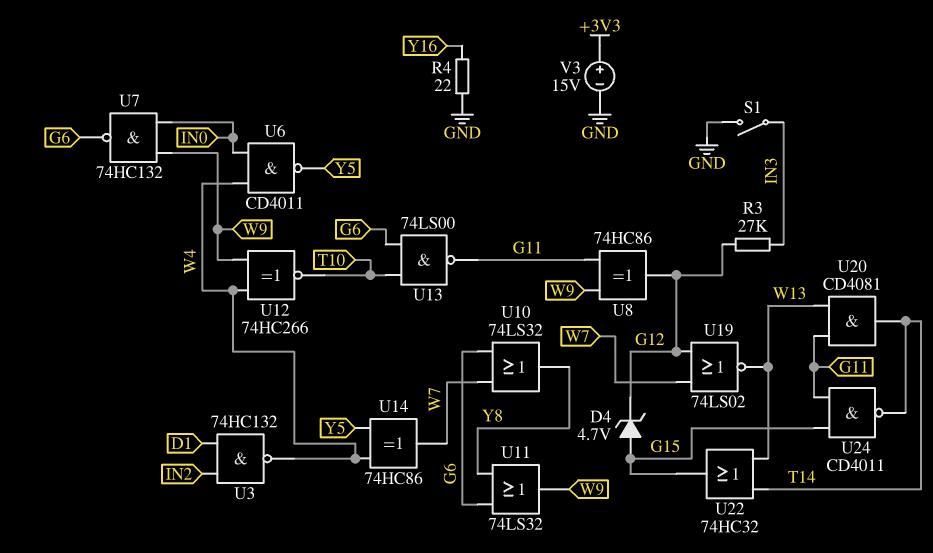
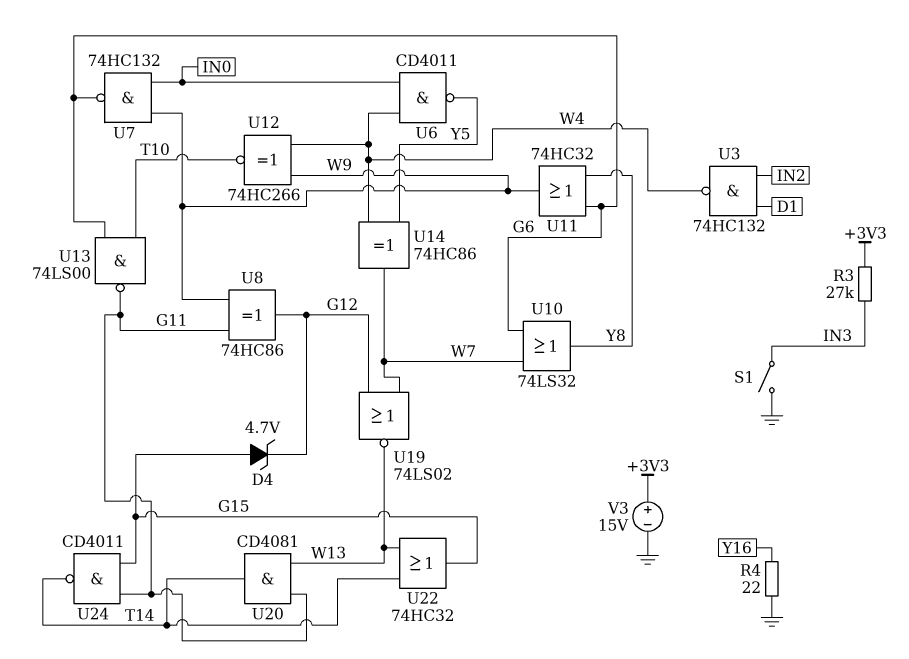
R3: 27k (G12, IN3) -> 27k (+3V3, IN3)
U11: OR 74LS32 (in G6, in Y8, out W9) -> OR 74HC32 (in G6, in Y8, out W9)

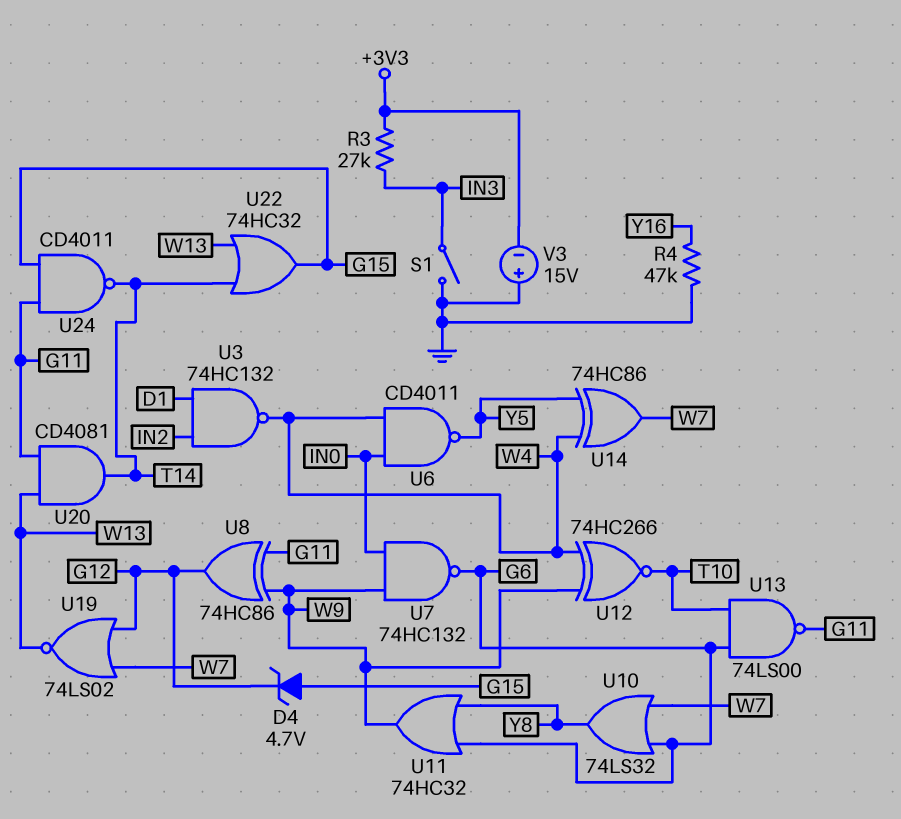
R4: 22 (GND, Y16) -> 47k (GND, Y16)
V3: 15V (plus +3V3, minus GND) -> 15V (plus GND, minus +3V3)

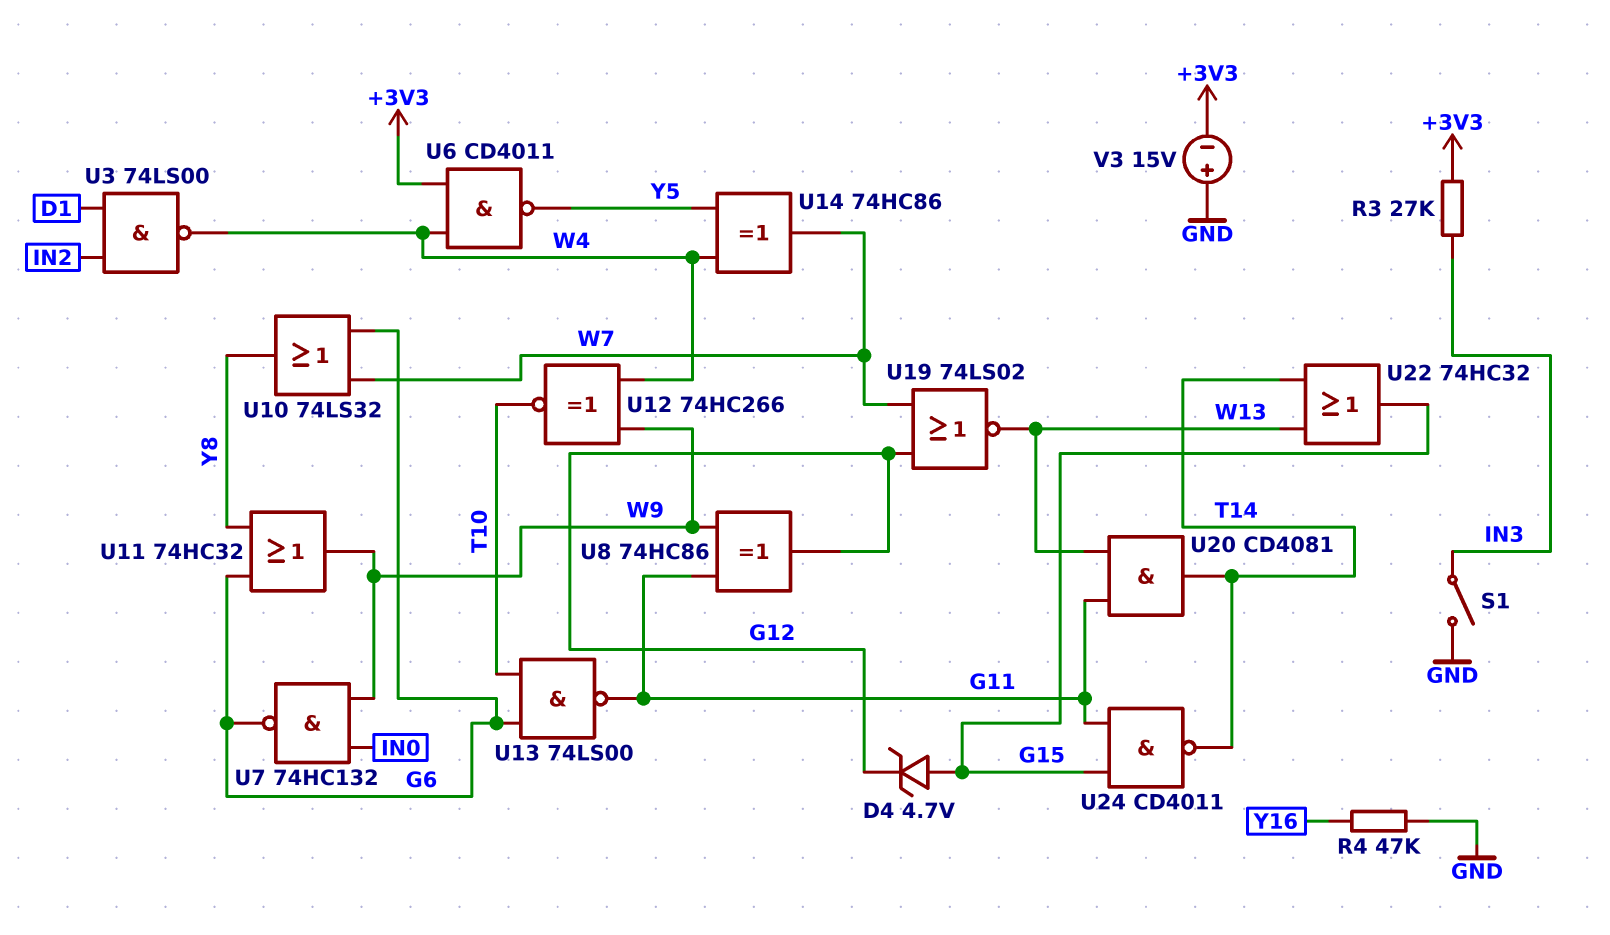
U3: NAND 74HC132 (in D1, in IN2, out W4) -> NAND 74LS00 (in D1, in IN2, out W4)
U6: NAND CD4011 (in IN0, in W4, out Y5) -> NAND CD4011 (in +3V3, in W4, out Y5)

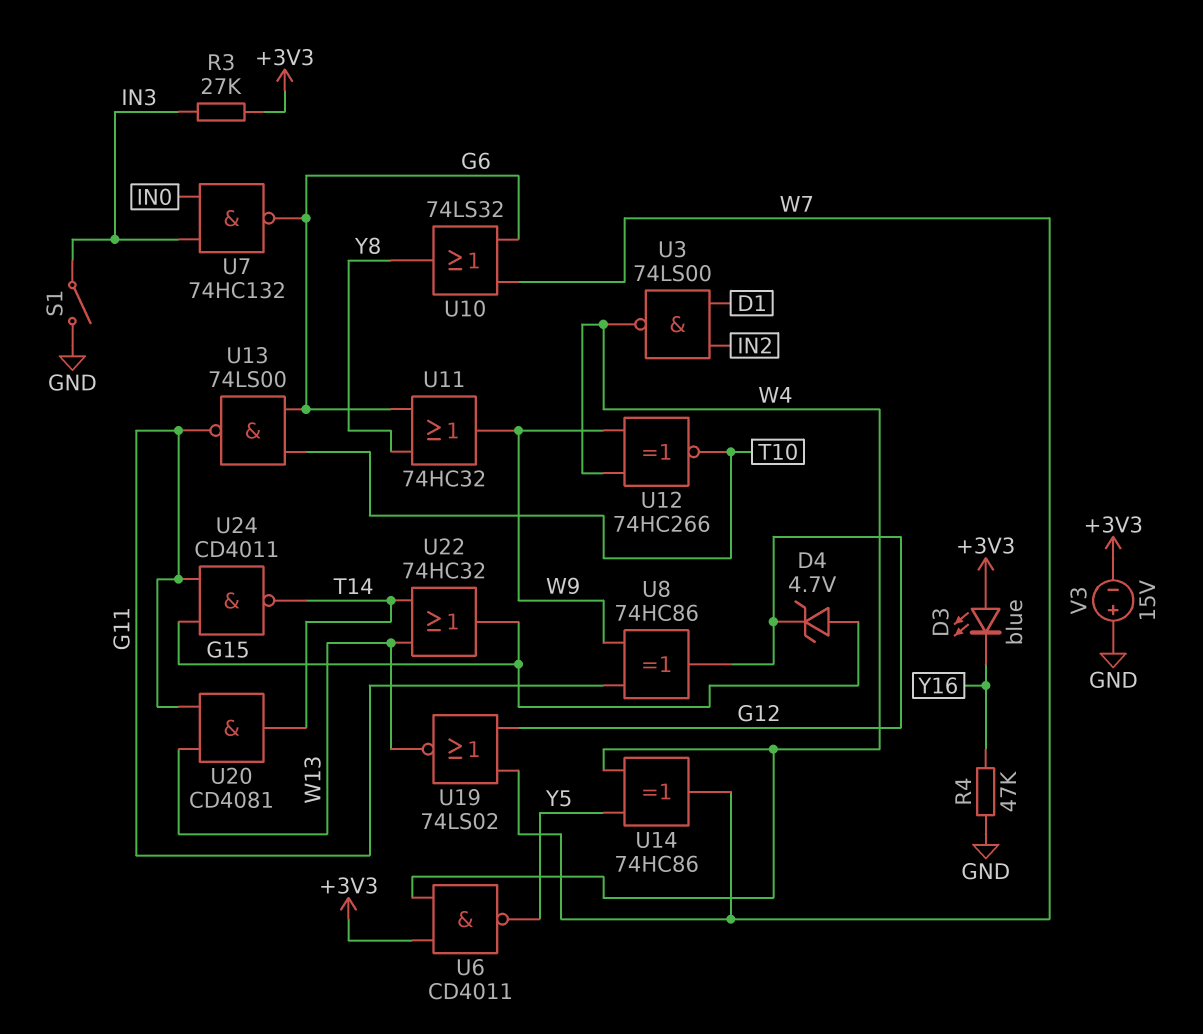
D3: none -> LED blue (A +3V3, K Y16)
U7: NAND 74HC132 (in IN0, in W9, out G6) -> NAND 74HC132 (in IN0, in IN3, out G6)

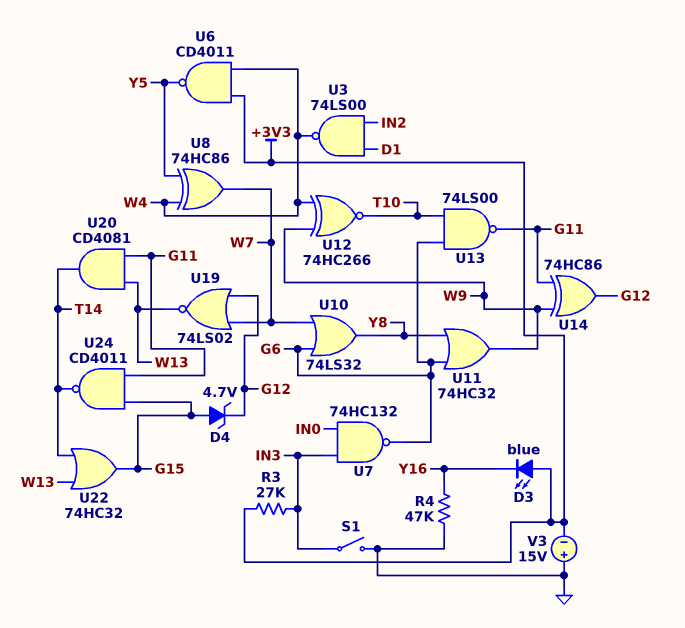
U8: XOR 74HC86 (in G11, in W9, out G12) -> XOR 74HC86 (in W4, in Y5, out W7)
U14: XOR 74HC86 (in W4, in Y5, out W7) -> XOR 74HC86 (in G11, in W9, out G12)

